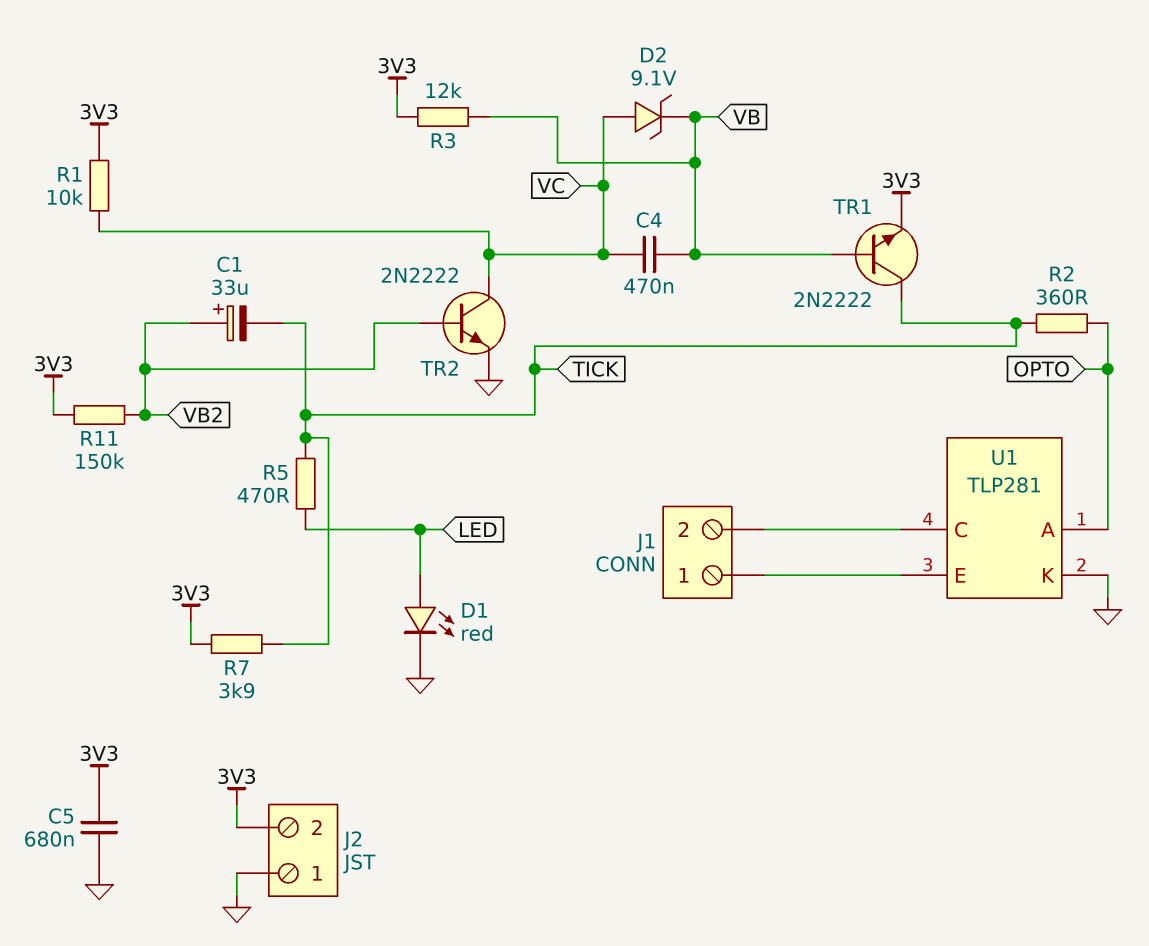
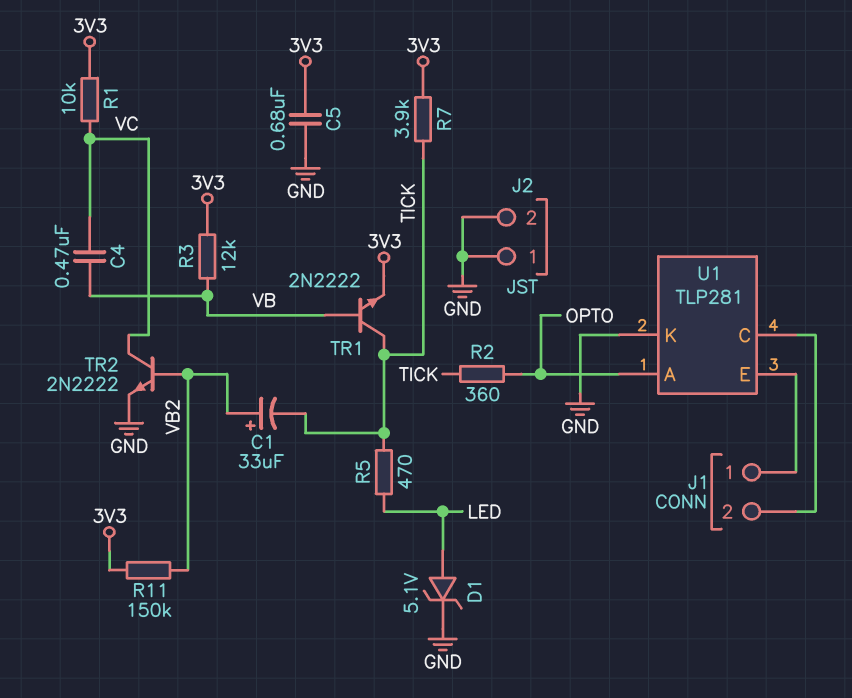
D1: LED red (A LED, K GND) -> zener 5.1V (A LED, K GND)
D2: zener 9.1V (A VC, K VB) -> none
J2 pin 2: 3V3 -> GND

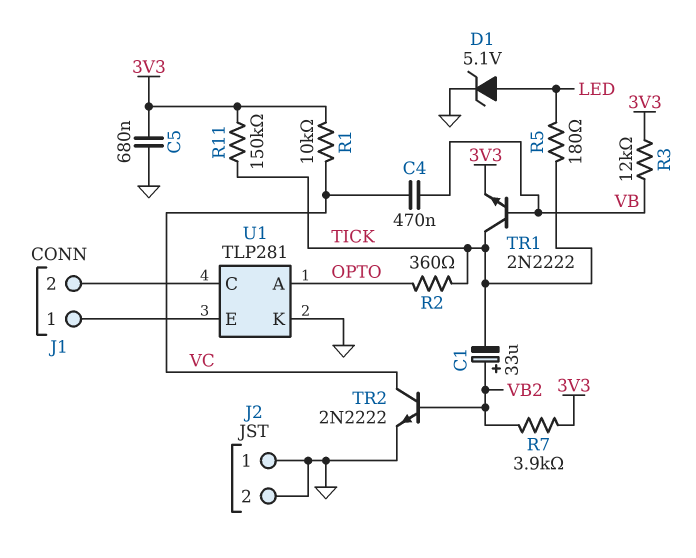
R5: 470 (LED, TICK) -> 180 (LED, TICK)
R7: 3.9k (3V3, TICK) -> 3.9k (3V3, VB2)
R11: 150k (3V3, VB2) -> 150k (3V3, TICK)

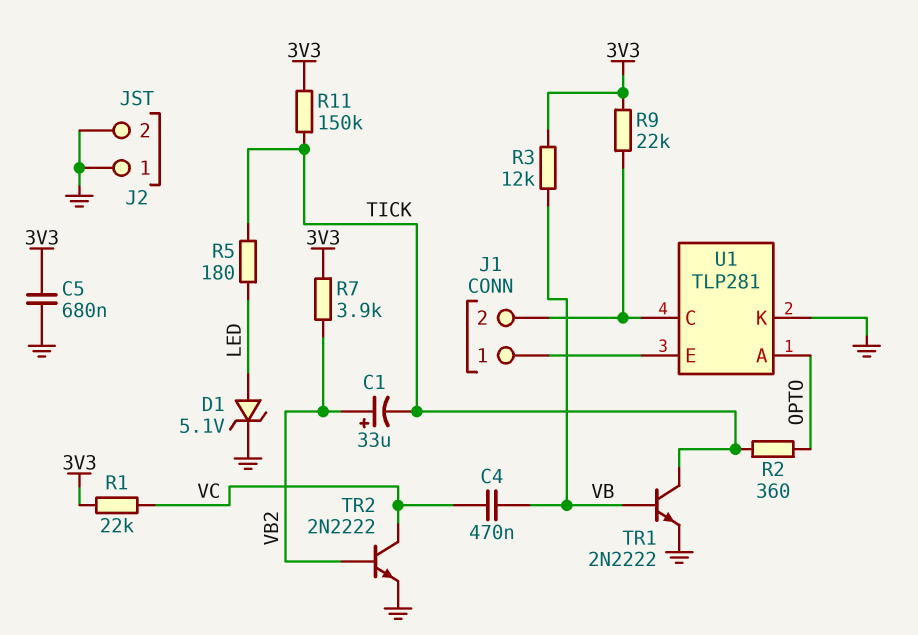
R1: 10k (3V3, VC) -> 22k (3V3, VC)
R9: none -> 22k (3V3, J1/2)
TR1: NPN 2N2222 (B VB, C TICK, E 3V3) -> NPN 2N2222 (B VB, C TICK, E GND)

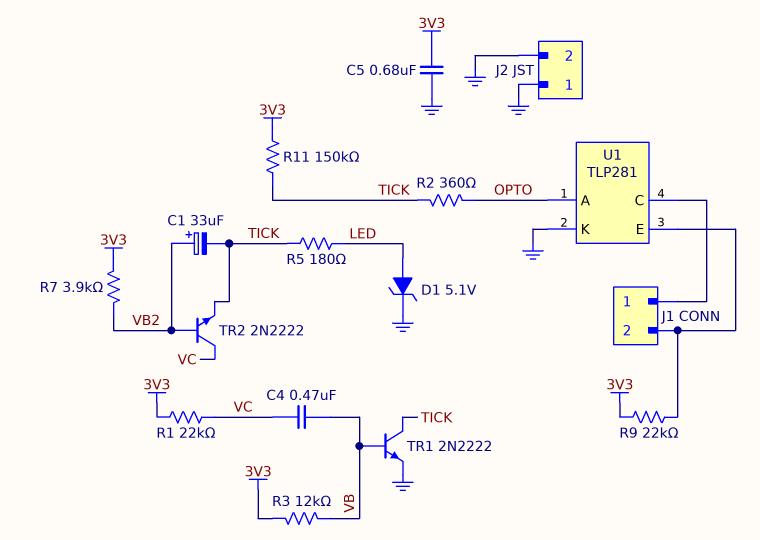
TR2: NPN 2N2222 (B VB2, C VC, E GND) -> NPN 2N2222 (B VB2, C VC, E TICK)
U1 pin C: J1/2 -> J1/1
U1 pin E: J1/1 -> J1/2

